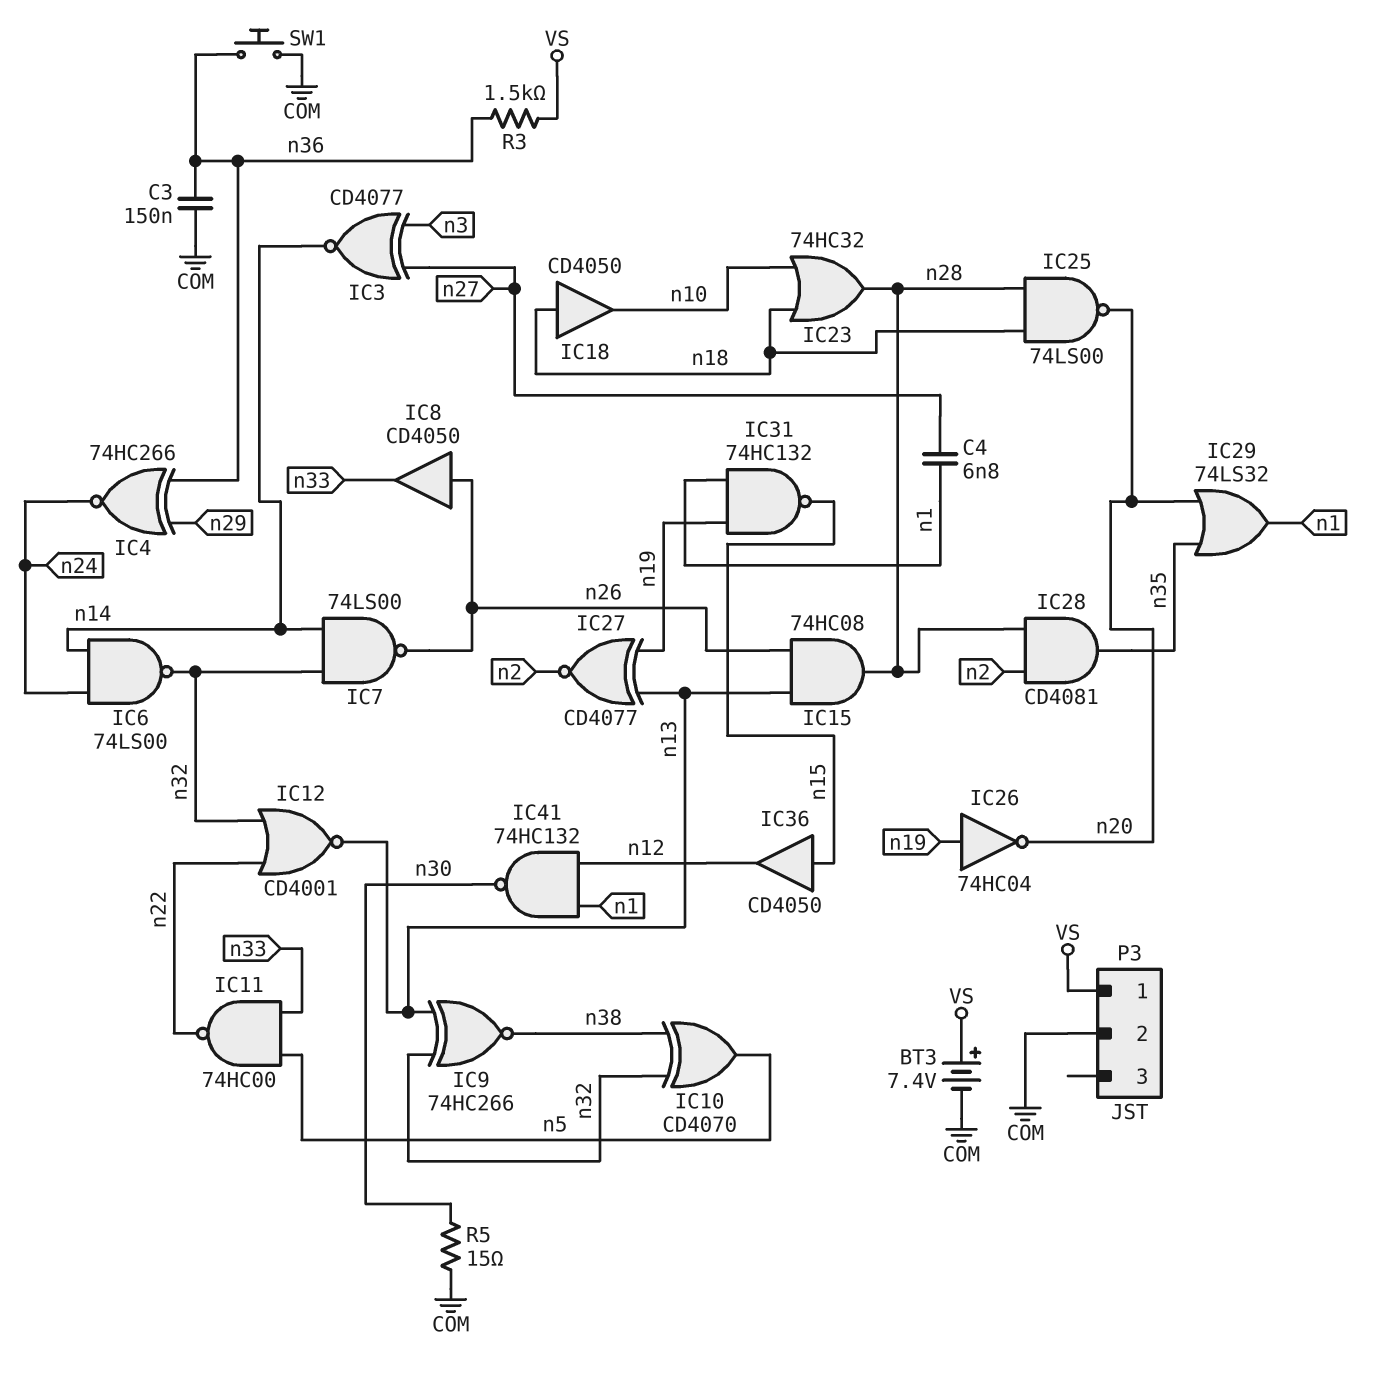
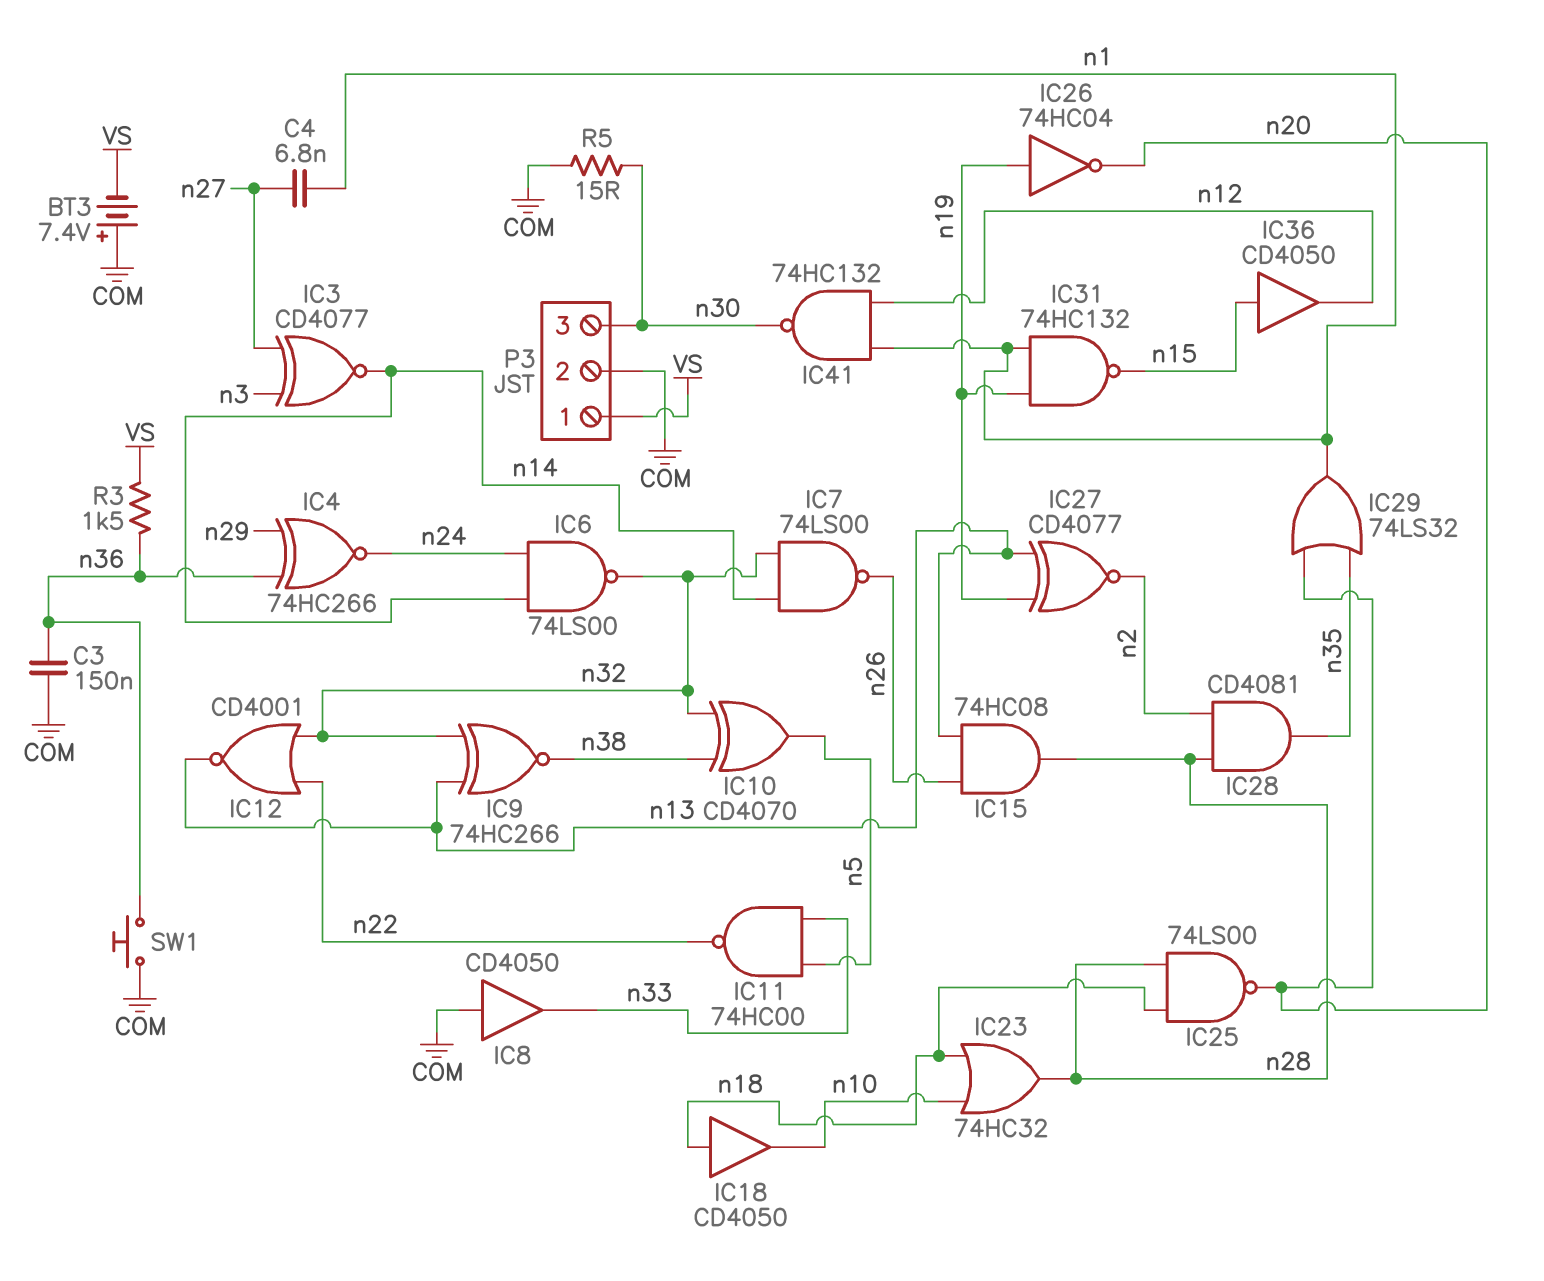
BT3: 7.4V (plus VS, minus COM) -> 7.4V (plus COM, minus VS)
IC8: buffer CD4050 (in n26, out n33) -> buffer CD4050 (in COM, out n33)
P3 pin 3: none -> n30

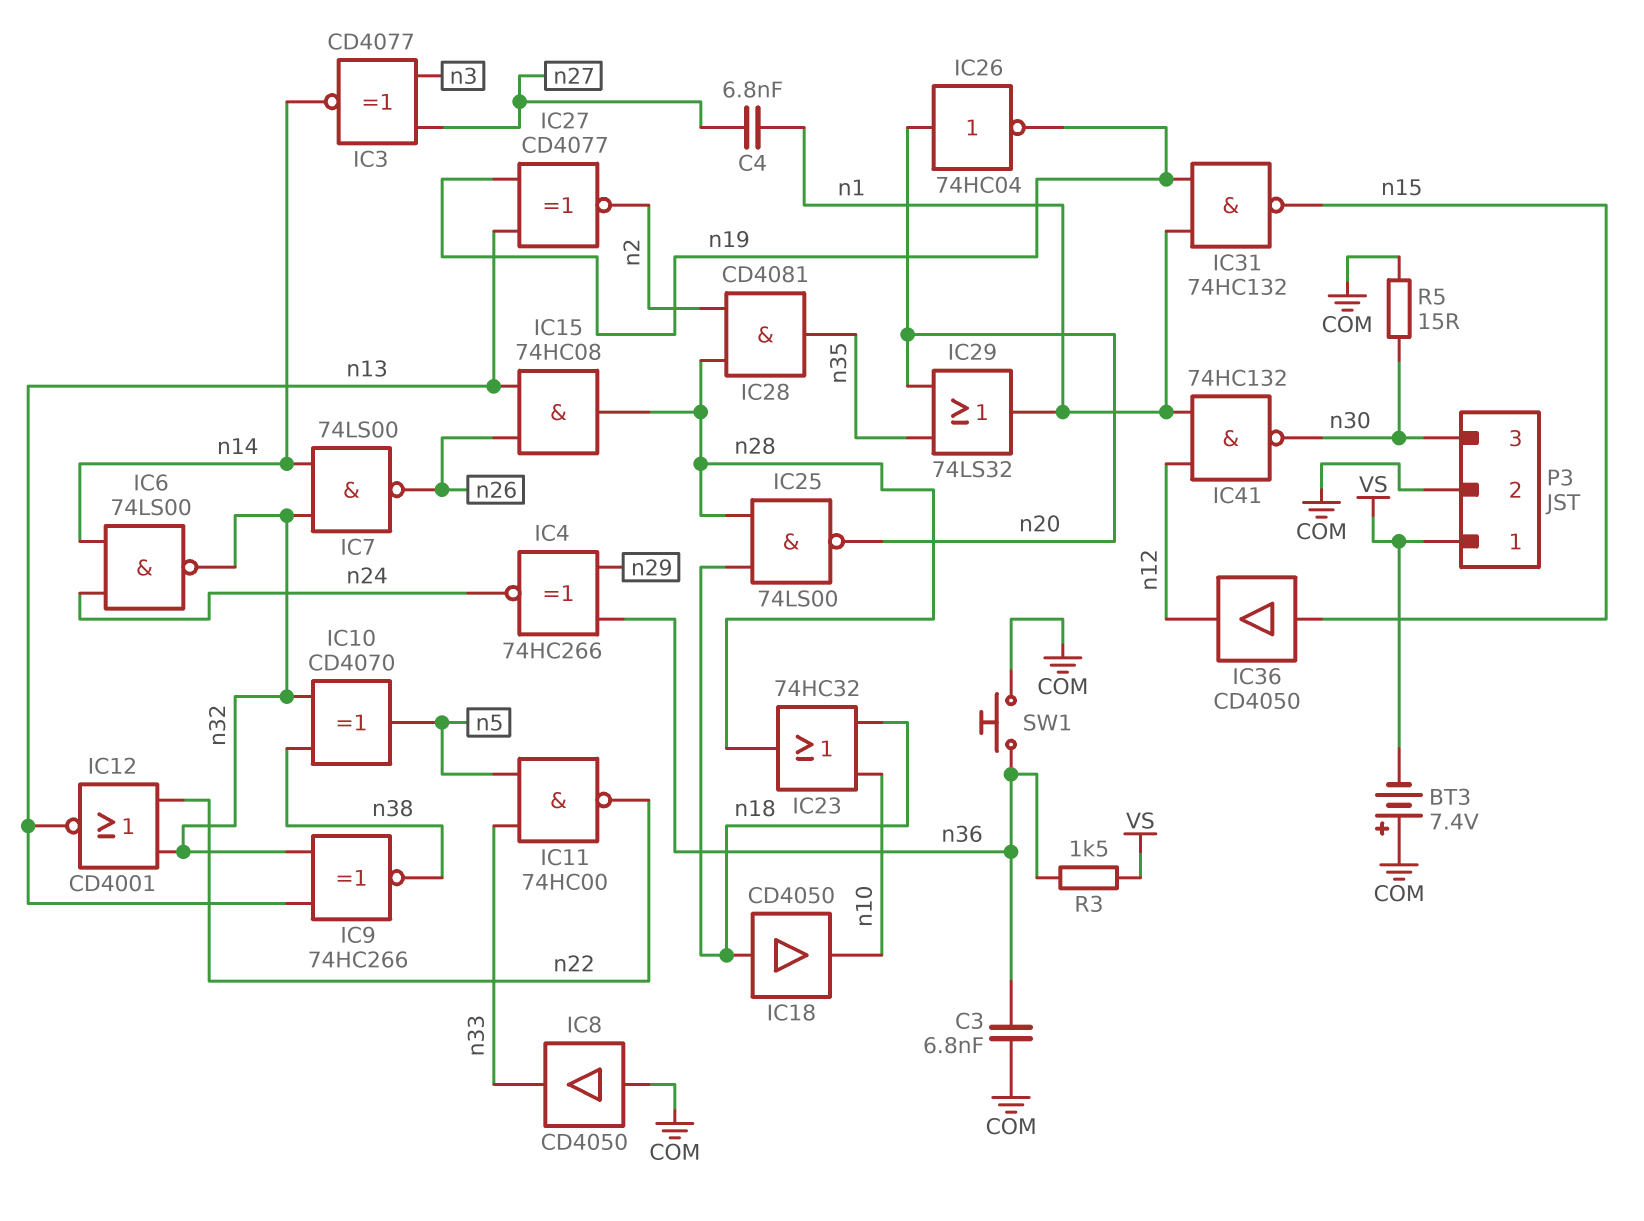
C3: 150nF (COM, n36) -> 6.8nF (COM, n36)
IC26: NOT 74HC04 (in n19, out n20) -> NOT 74HC04 (in n20, out n19)

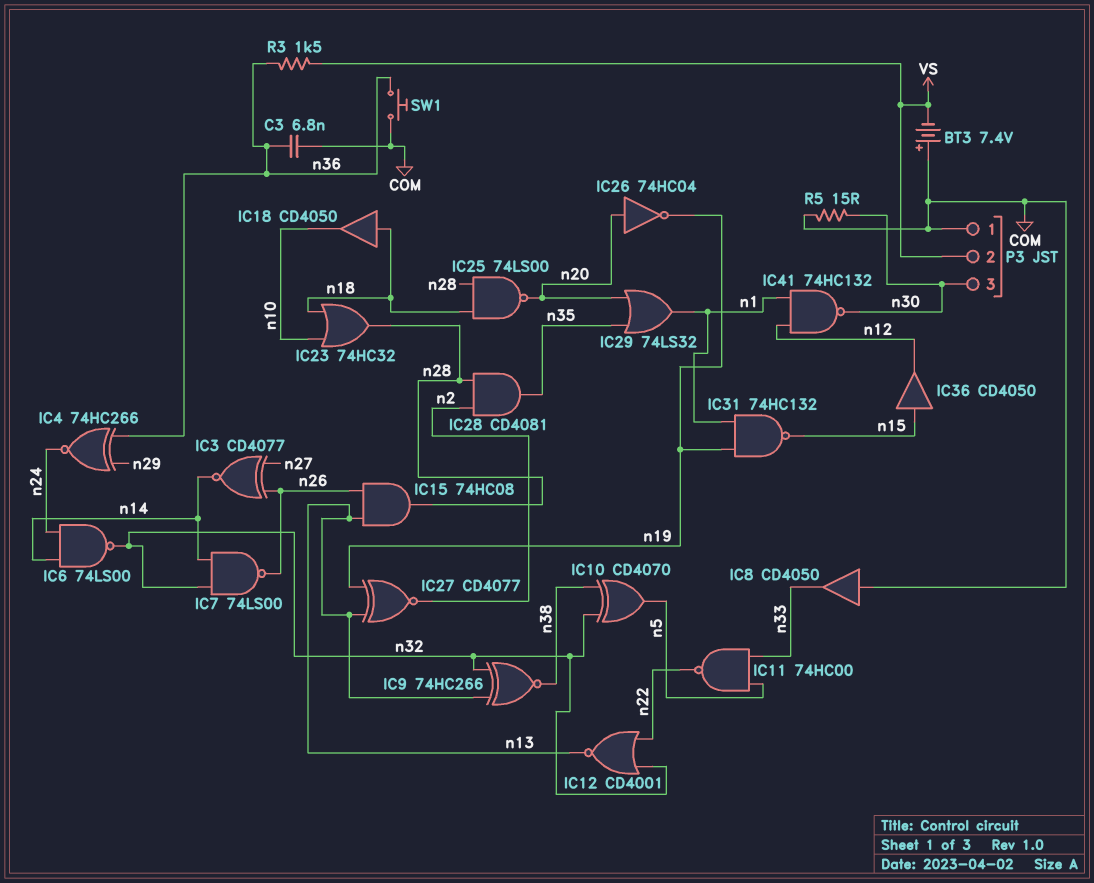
C4: 6.8nF (n1, n27) -> none
IC3: XNOR CD4077 (in n3, in n27, out n14) -> XNOR CD4077 (in n26, in n27, out n14)
P3 pin 1: VS -> COM
P3 pin 2: COM -> VS

